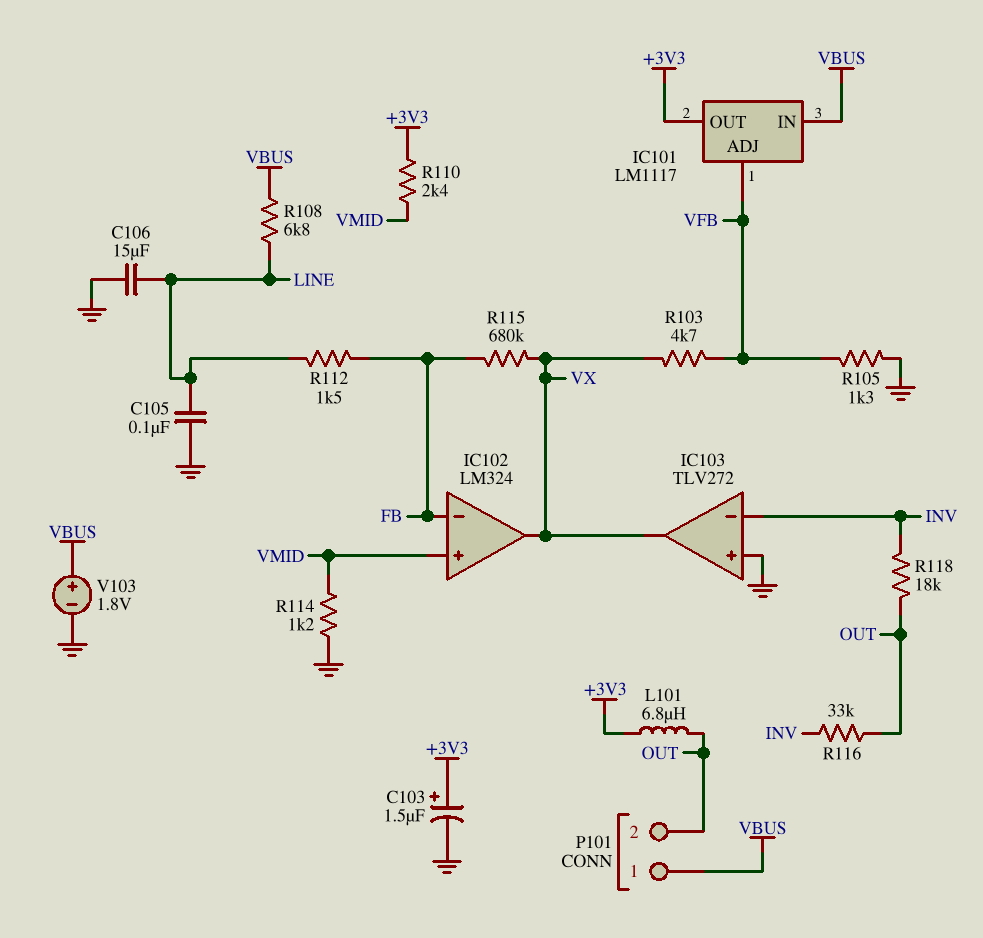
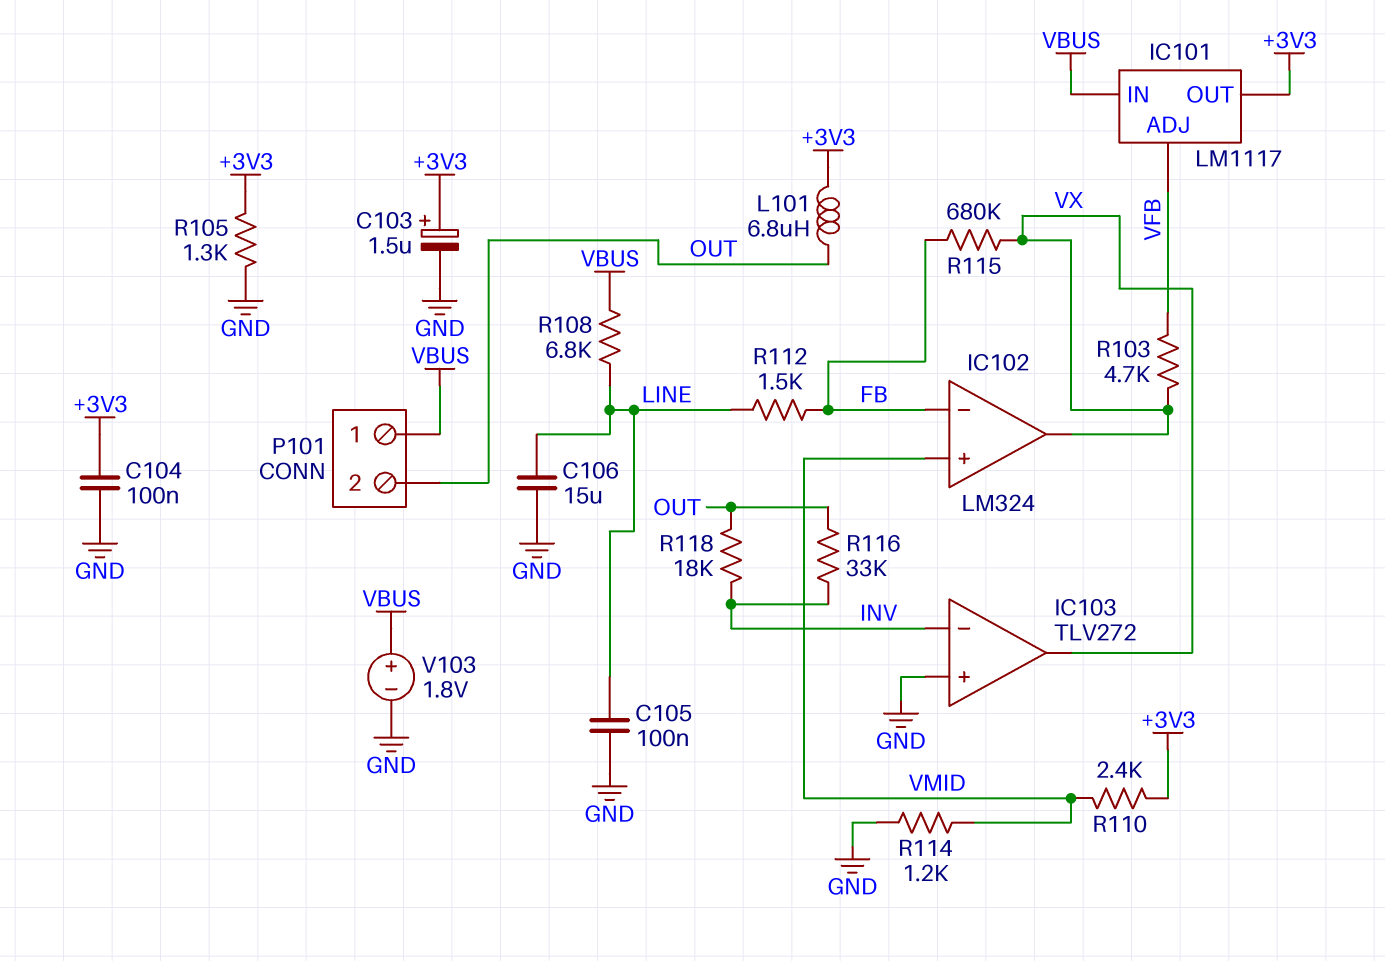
C104: none -> 100nF (+3V3, GND)
R105: 1.3k (GND, VFB) -> 1.3k (+3V3, GND)

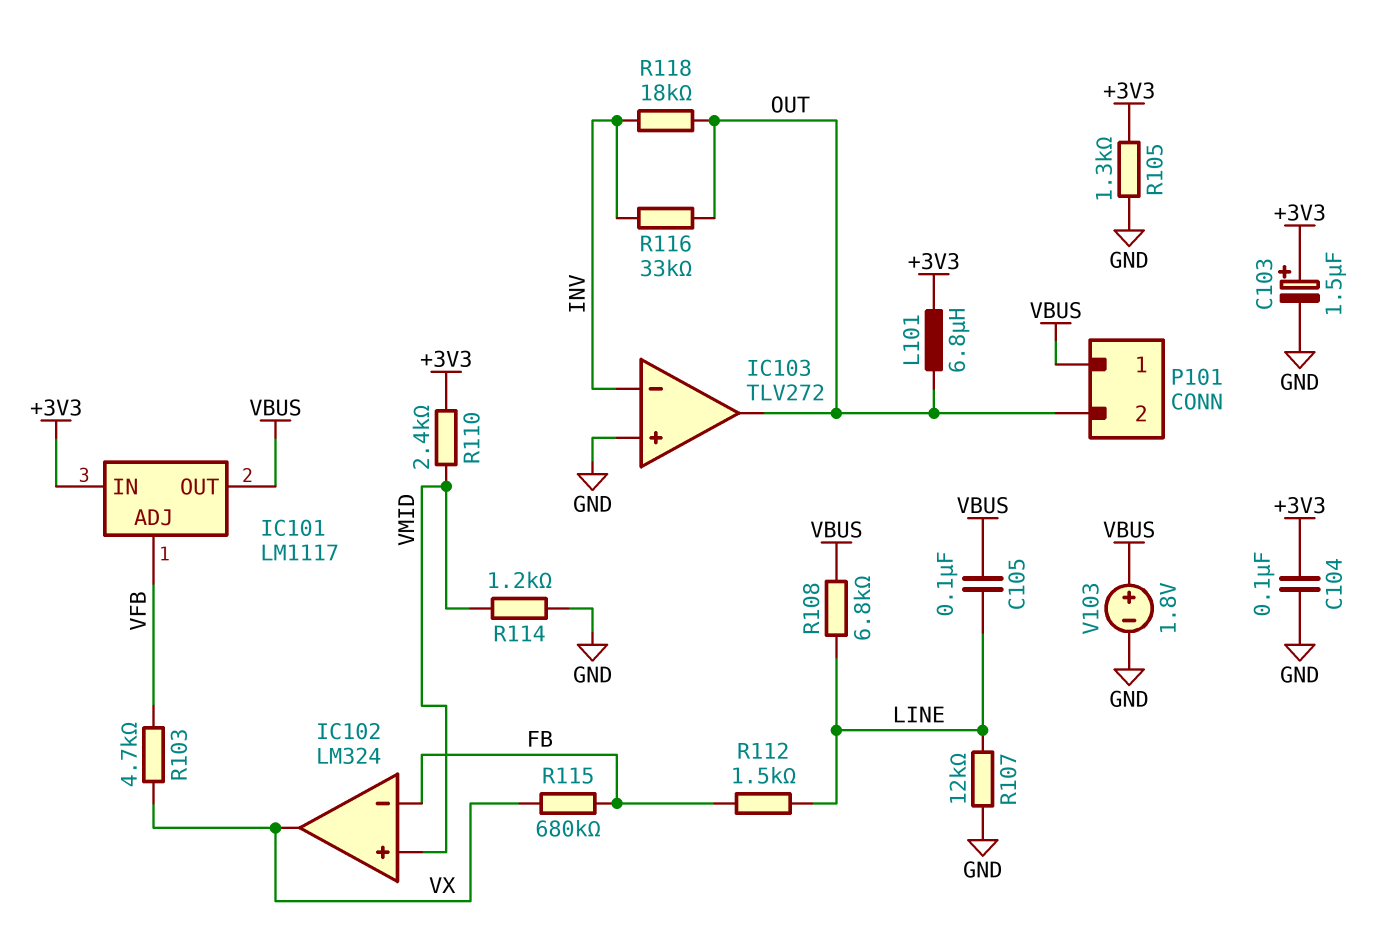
C105: 100nF (GND, LINE) -> 100nF (LINE, VBUS)
C106: 15uF (GND, LINE) -> none
IC101 pin IN: VBUS -> +3V3
IC101 pin OUT: +3V3 -> VBUS
IC103 pin out: VX -> OUT
R107: none -> 12k (GND, LINE)

